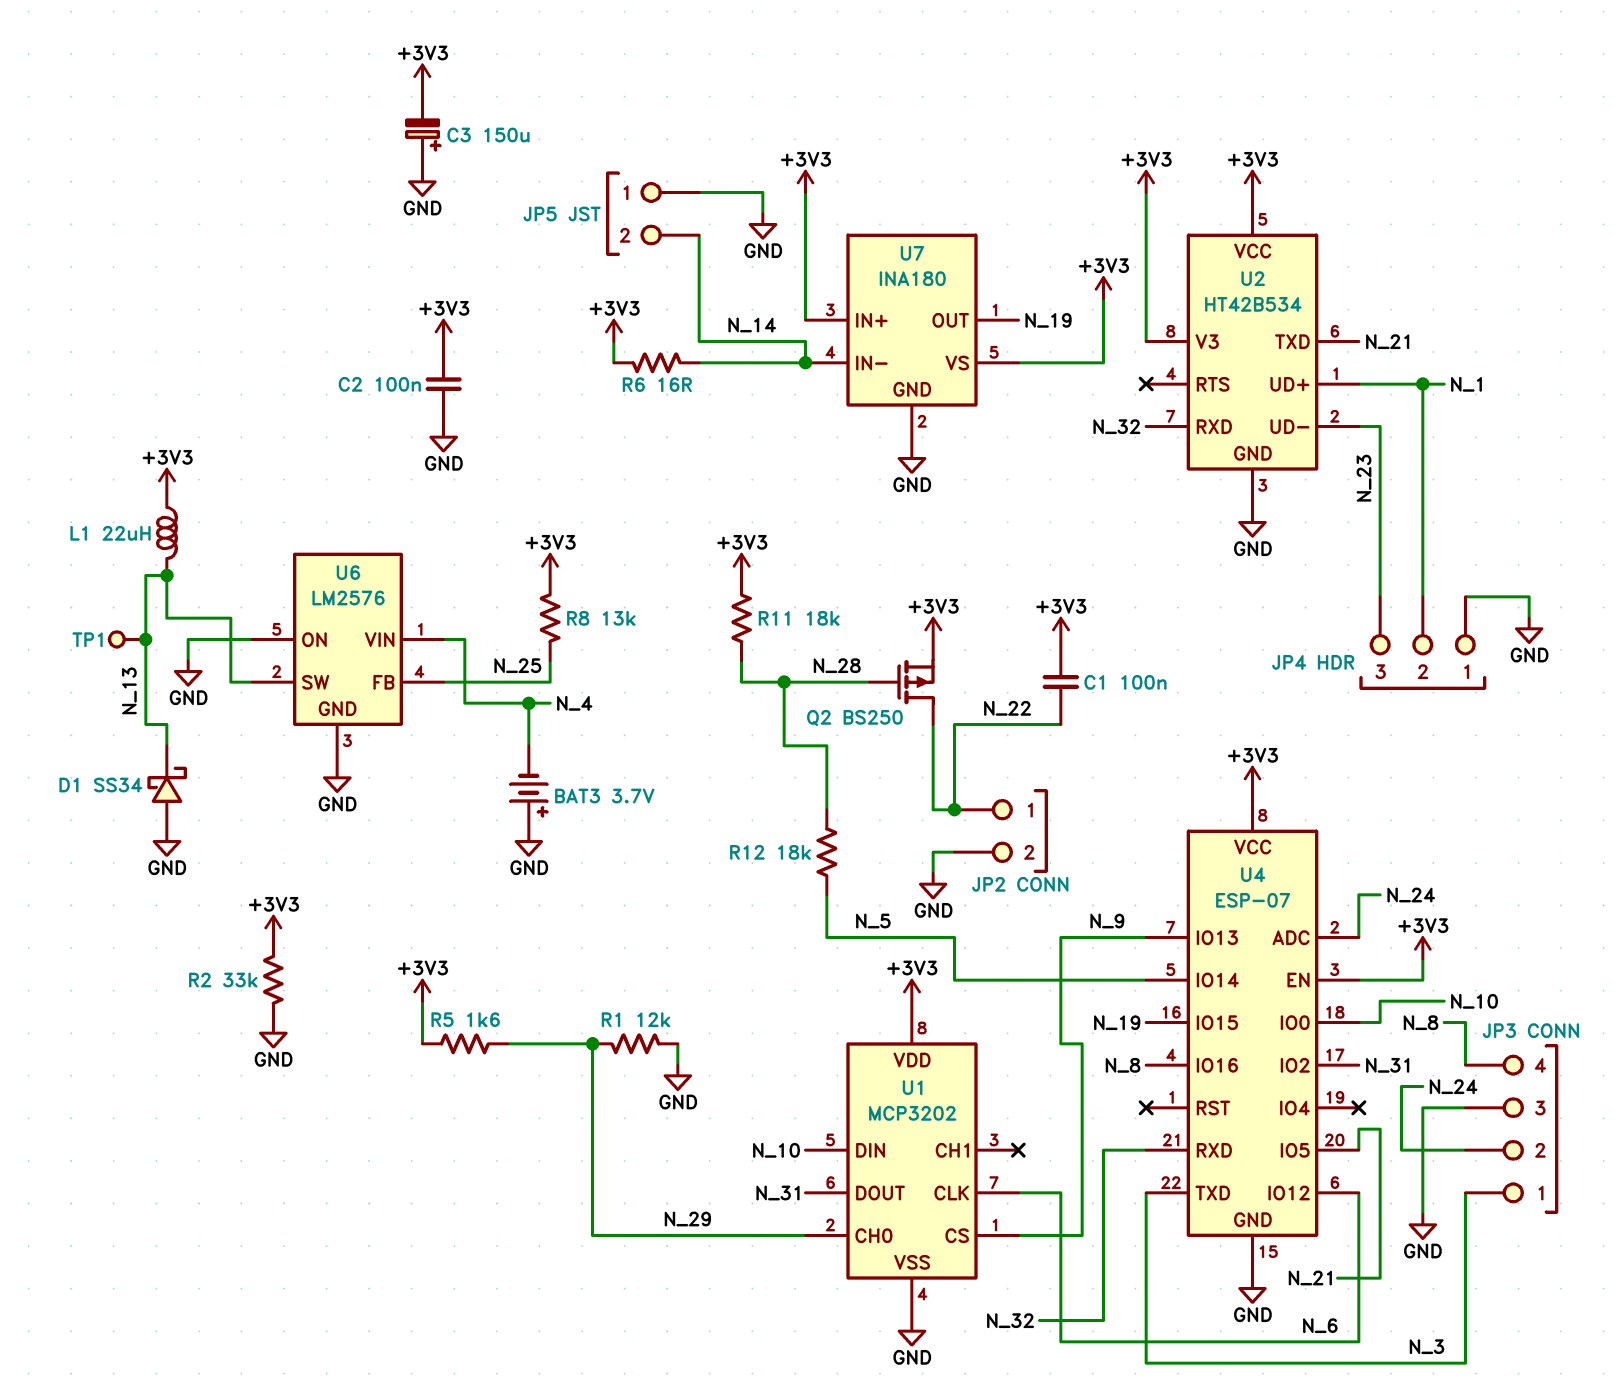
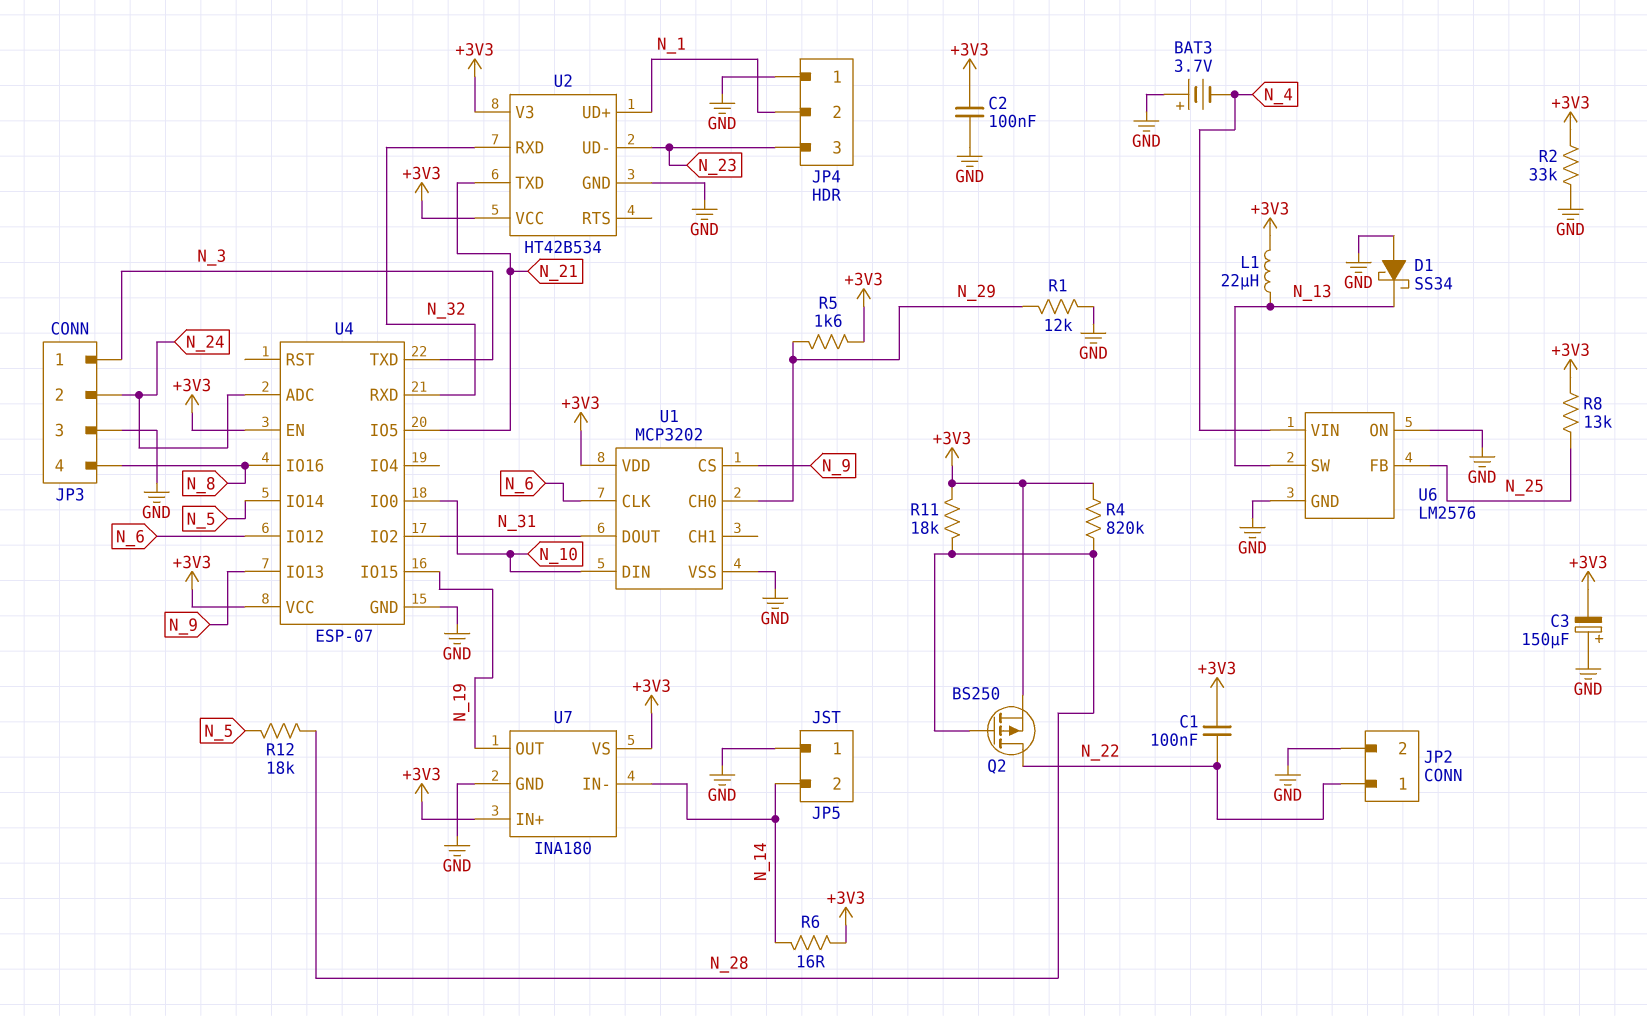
R4: none -> 820k (+3V3, N_28)
TP1: test point (N_13) -> none

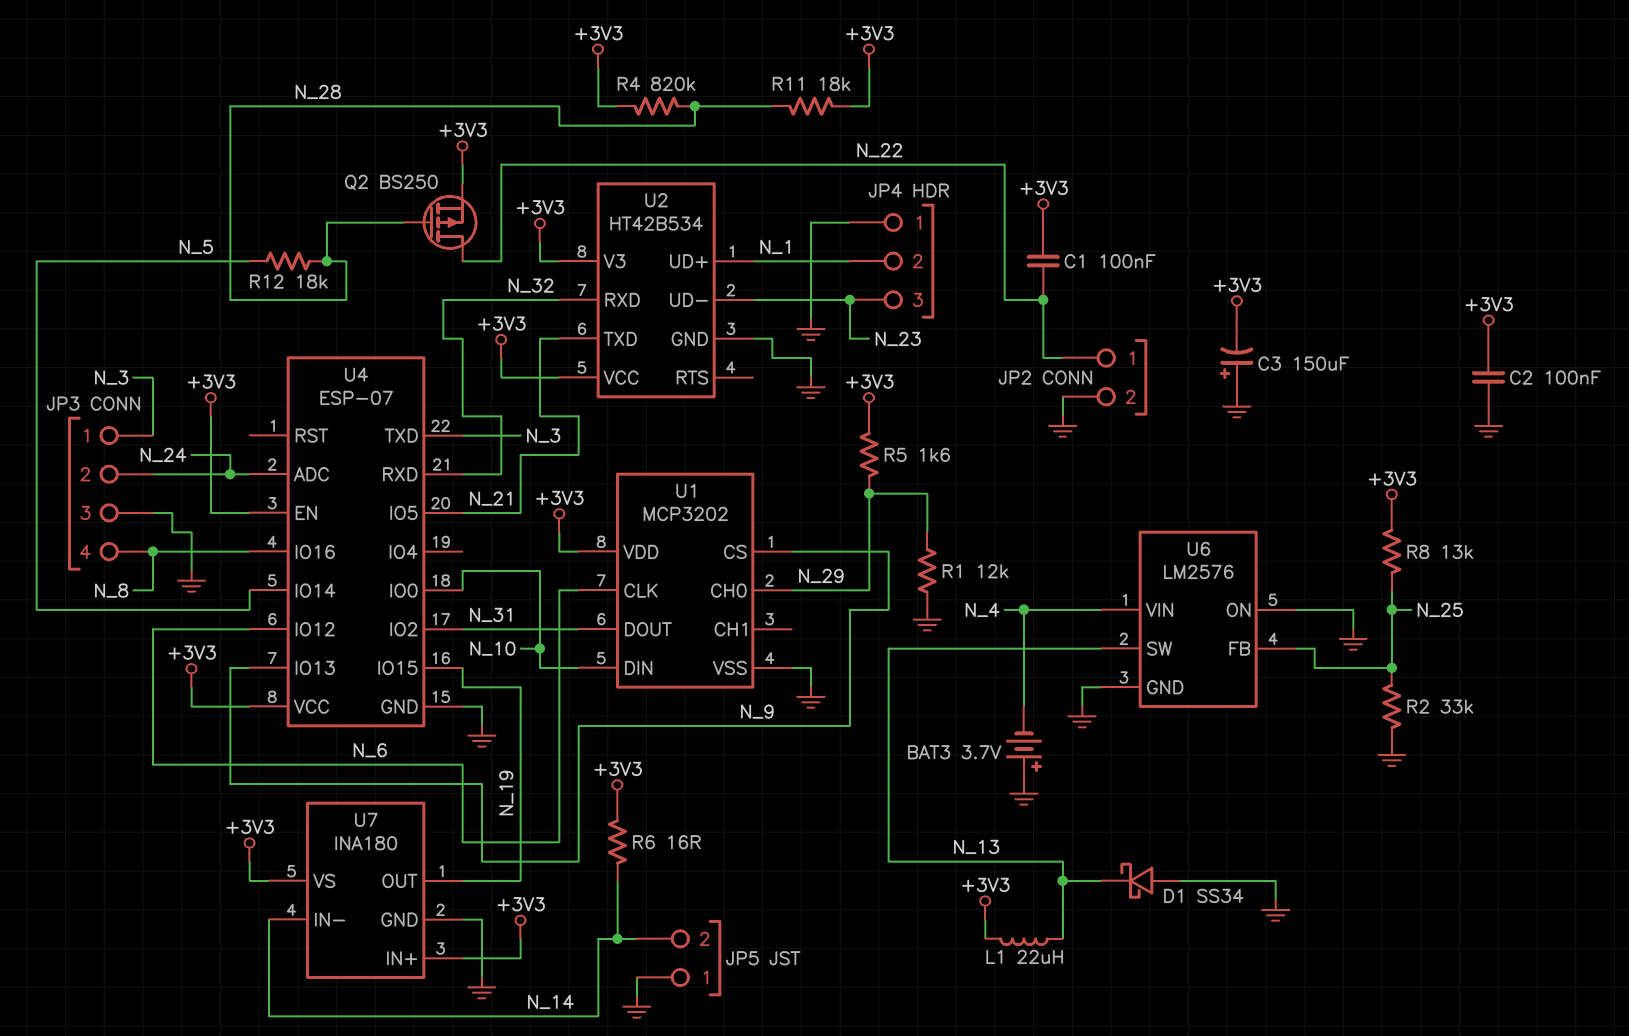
R2: 33k (+3V3, GND) -> 33k (GND, N_25)

